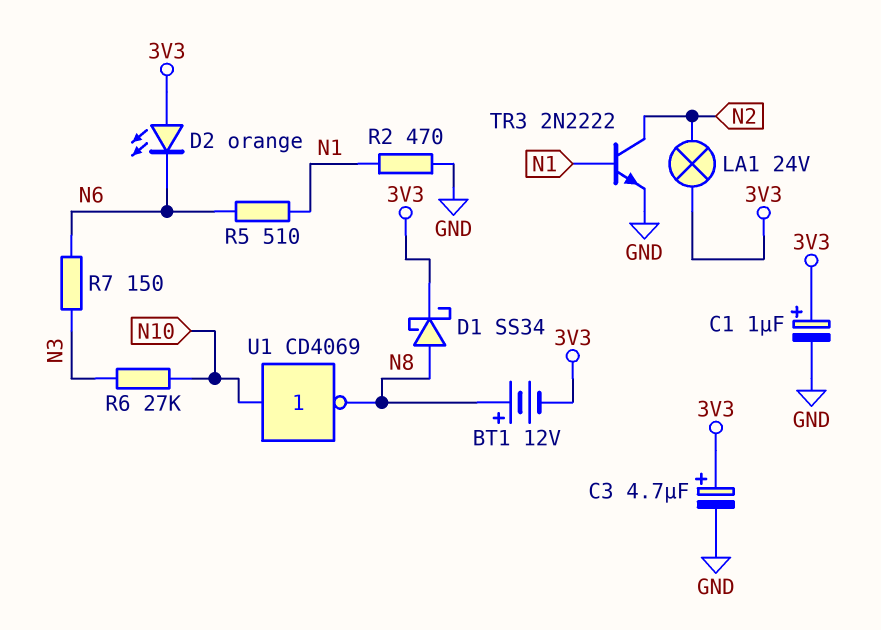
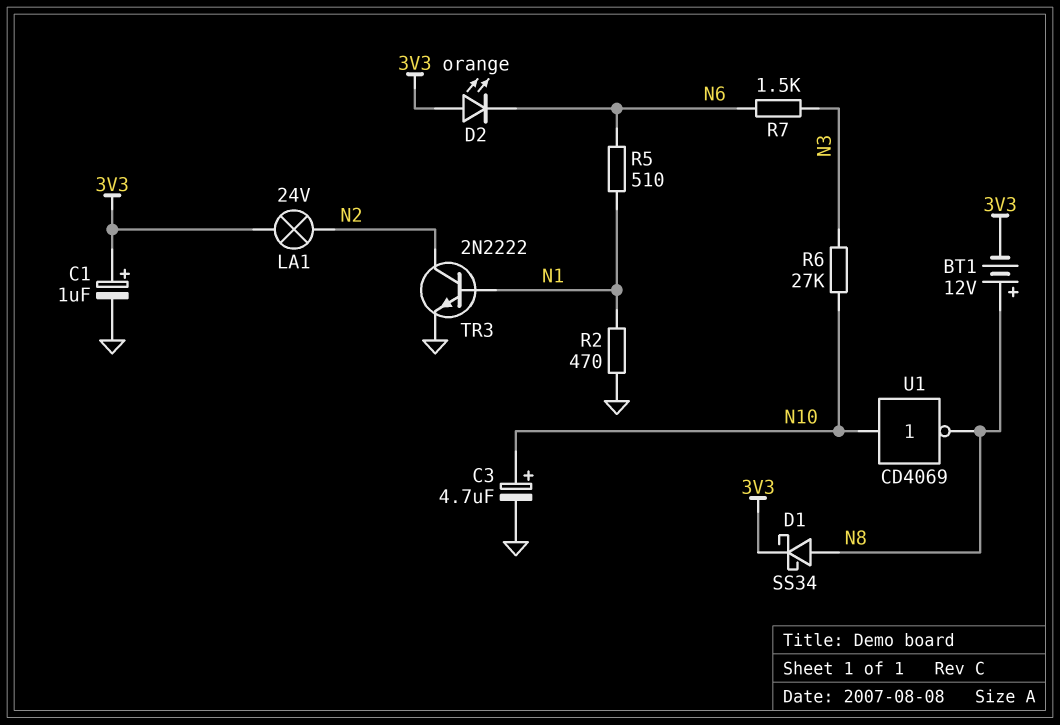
C3: 4.7uF (plus 3V3, minus GND) -> 4.7uF (plus N10, minus GND)
R7: 150 (N3, N6) -> 1.5k (N3, N6)

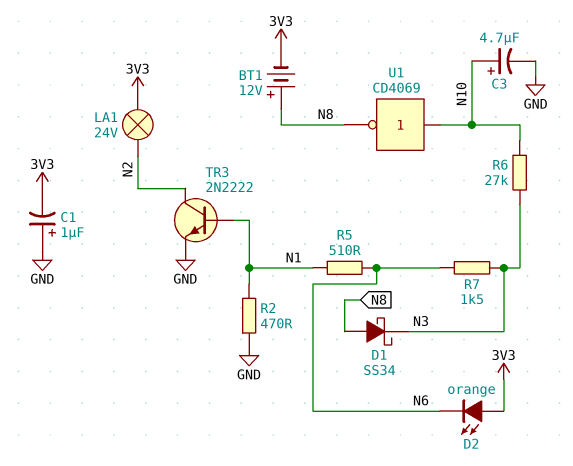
C1: 1uF (plus 3V3, minus GND) -> 1uF (plus GND, minus 3V3)
D1: schottky SS34 (A N8, K 3V3) -> schottky SS34 (A N8, K N3)

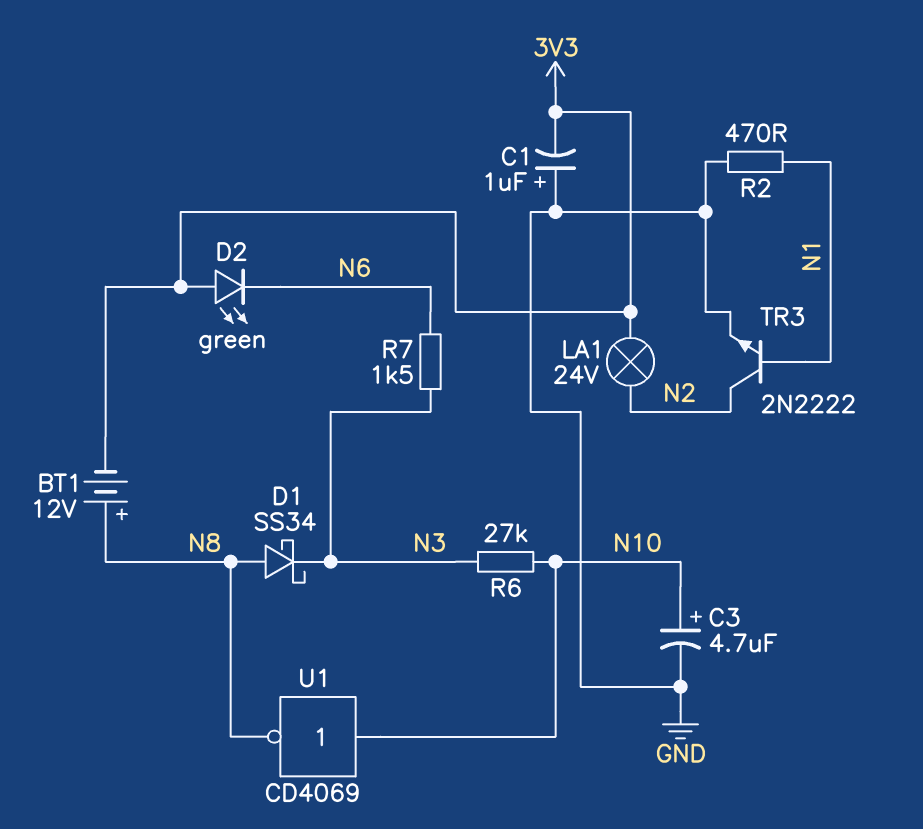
D2: LED orange (A 3V3, K N6) -> LED green (A 3V3, K N6)
R5: 510 (N1, N6) -> none

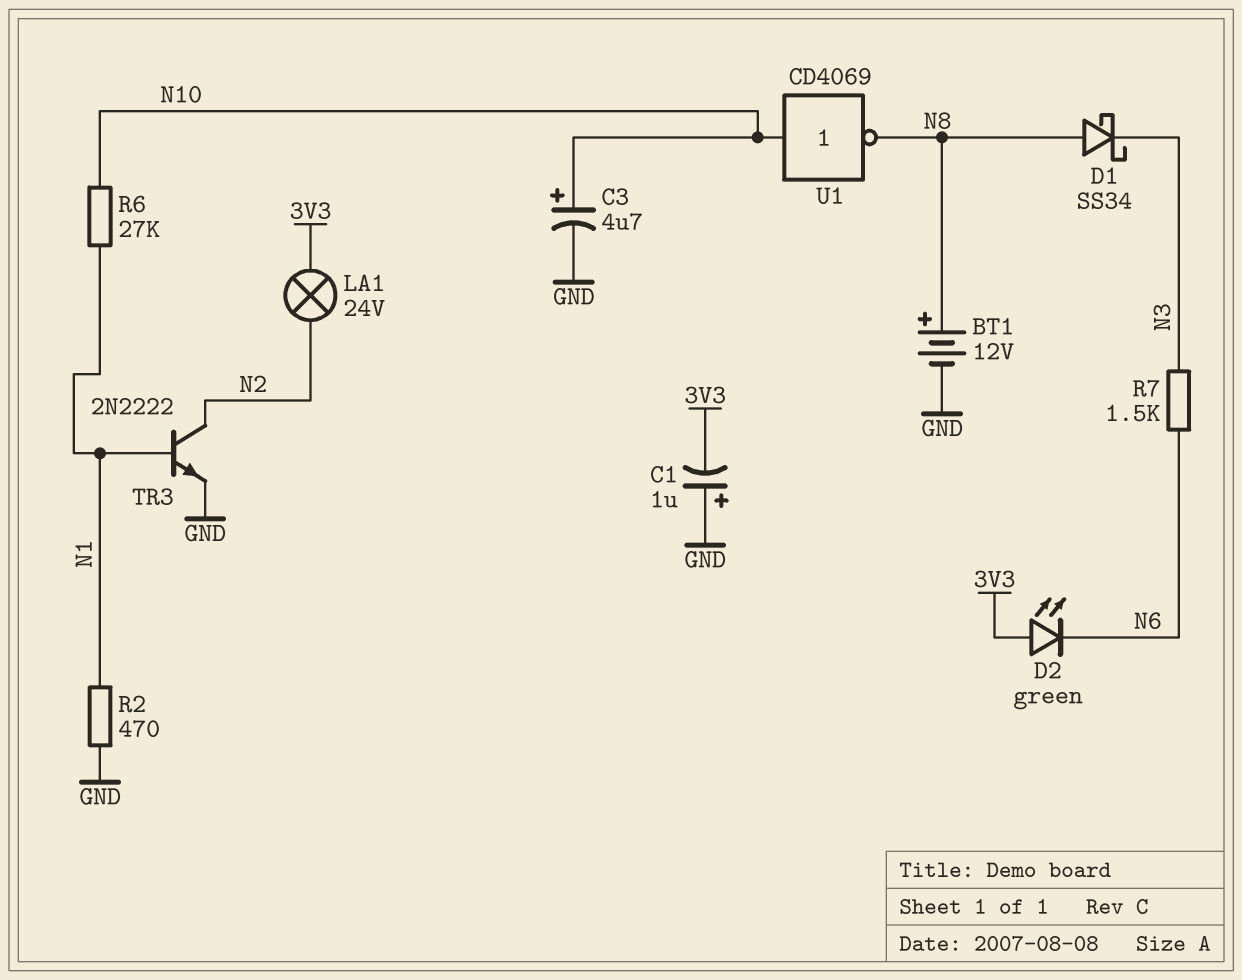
BT1: 12V (plus N8, minus 3V3) -> 12V (plus N8, minus GND)
R6: 27k (N3, N10) -> 27k (N1, N10)

